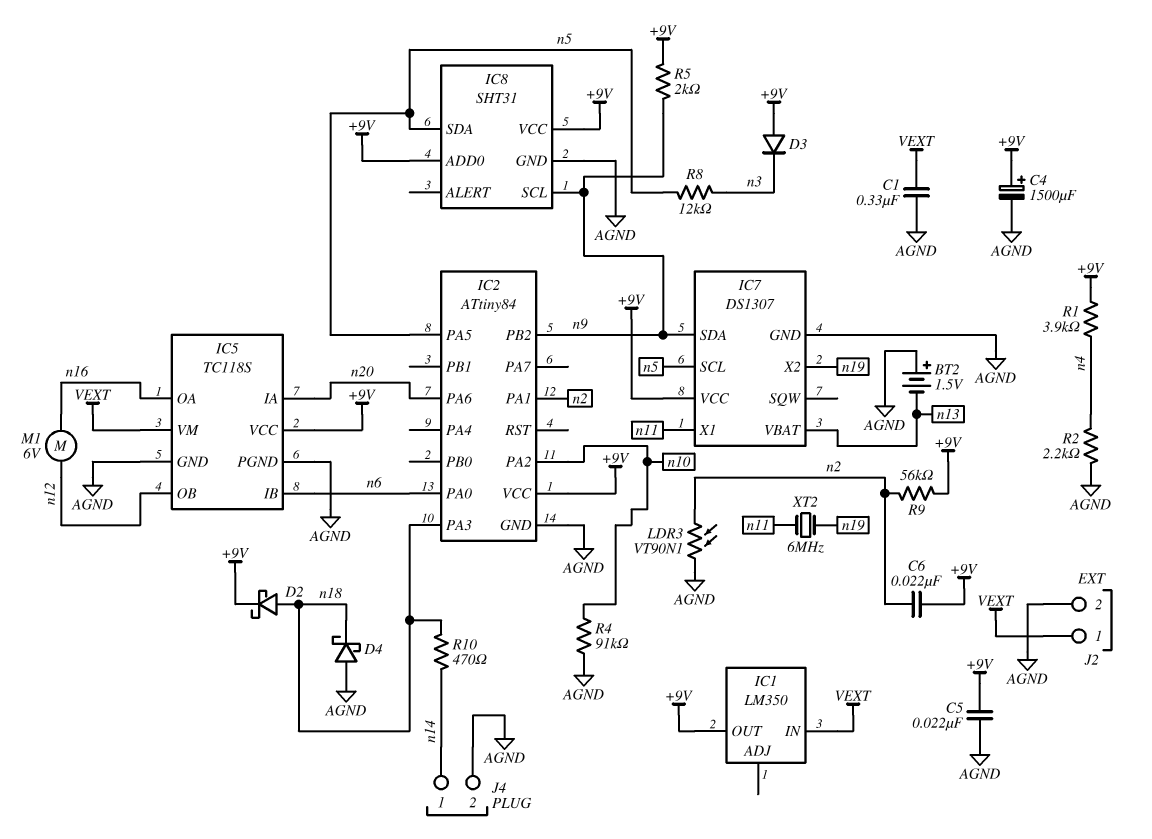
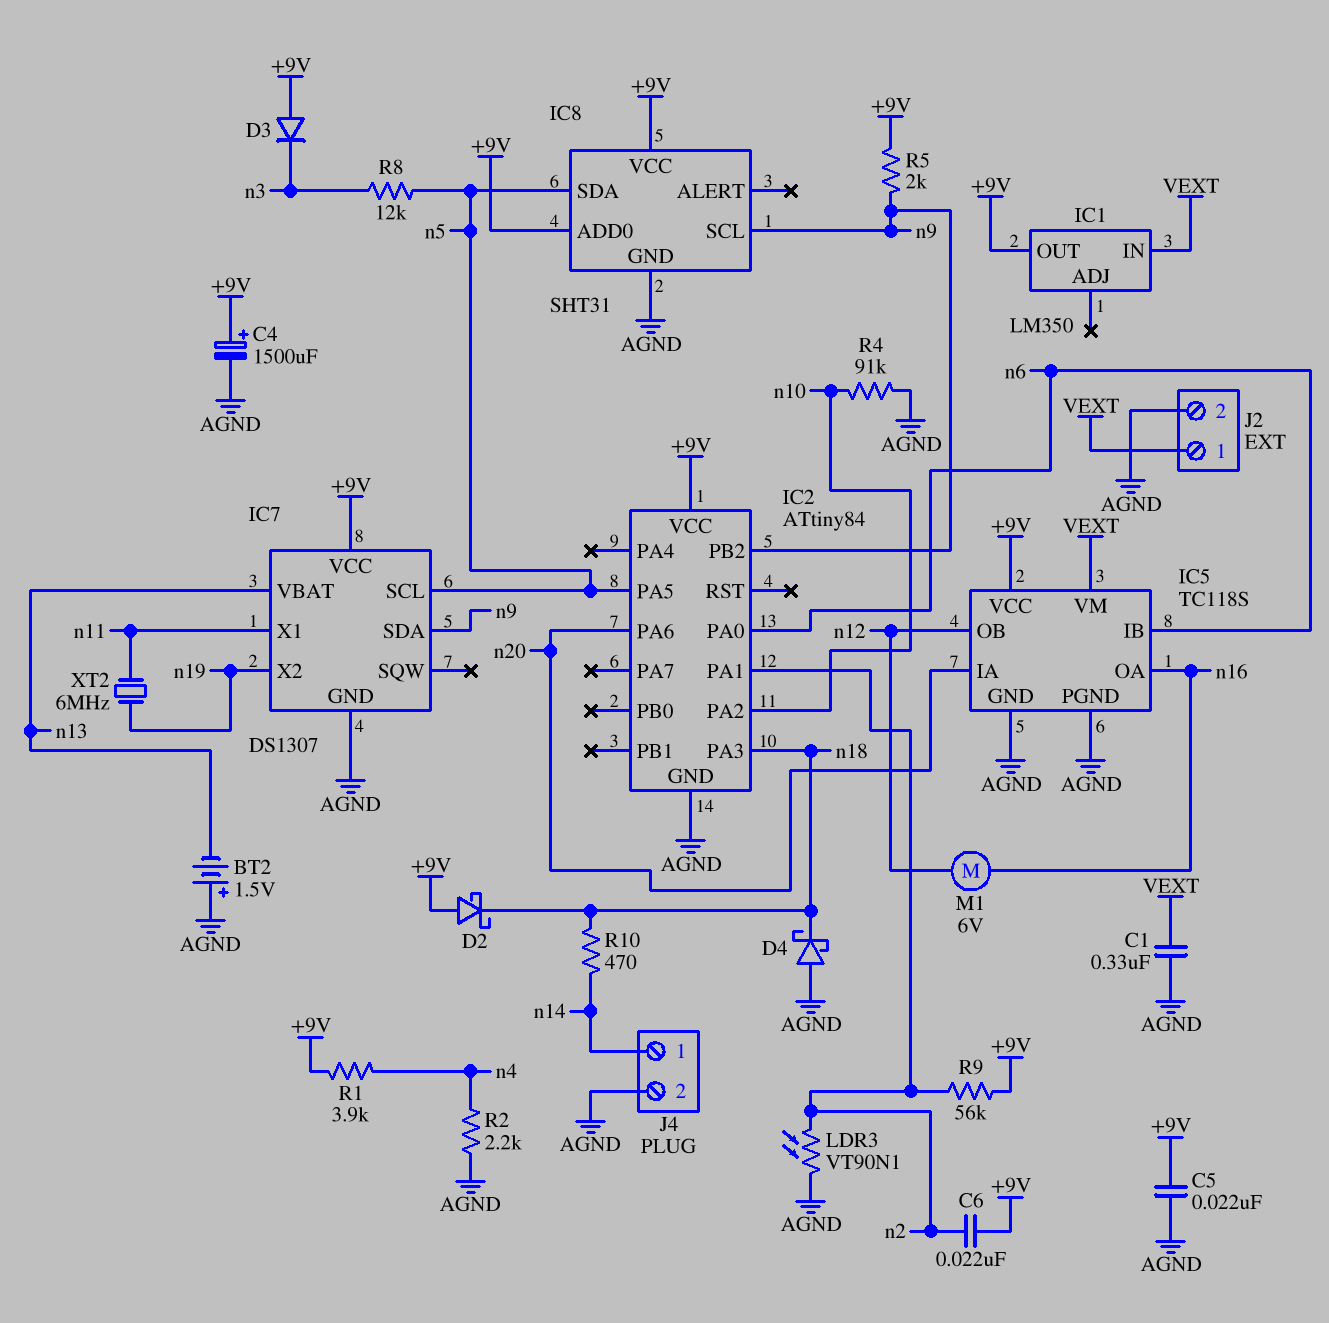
D2: schottky (A n18, K +9V) -> schottky (A +9V, K n18)

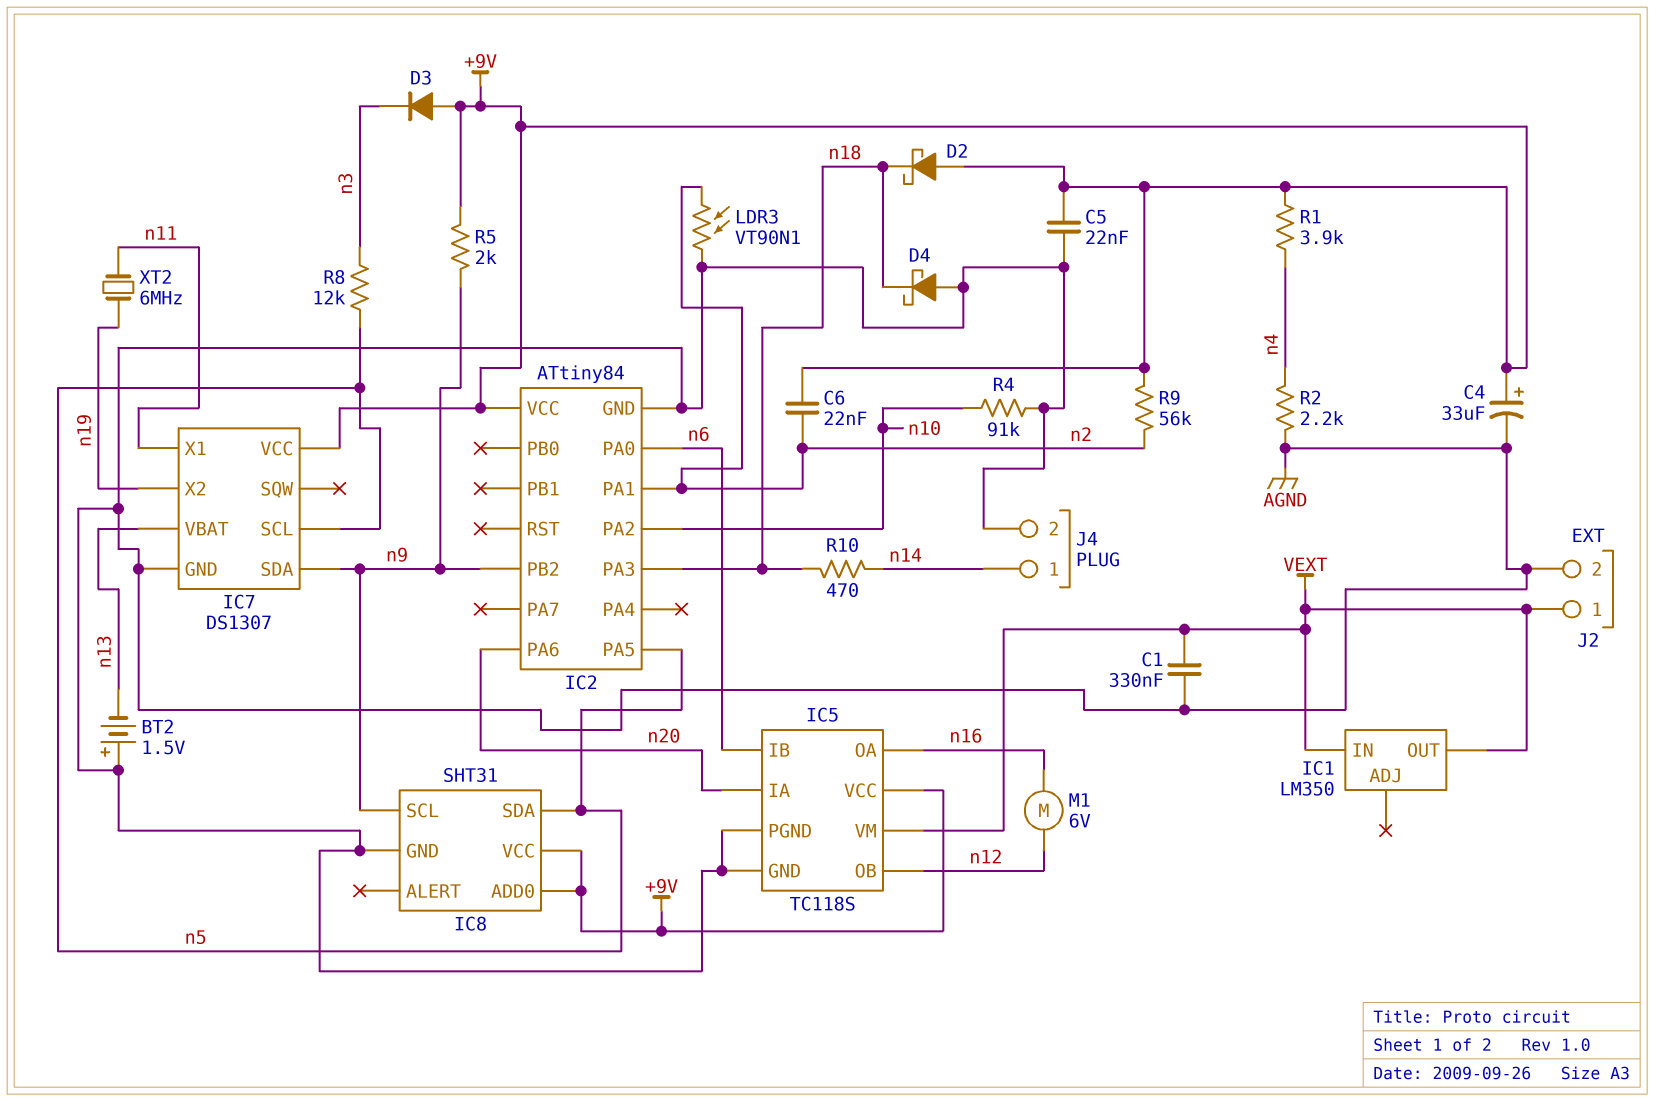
C4: 1500uF (plus +9V, minus AGND) -> 33uF (plus +9V, minus AGND)
IC1 pin OUT: +9V -> VEXT

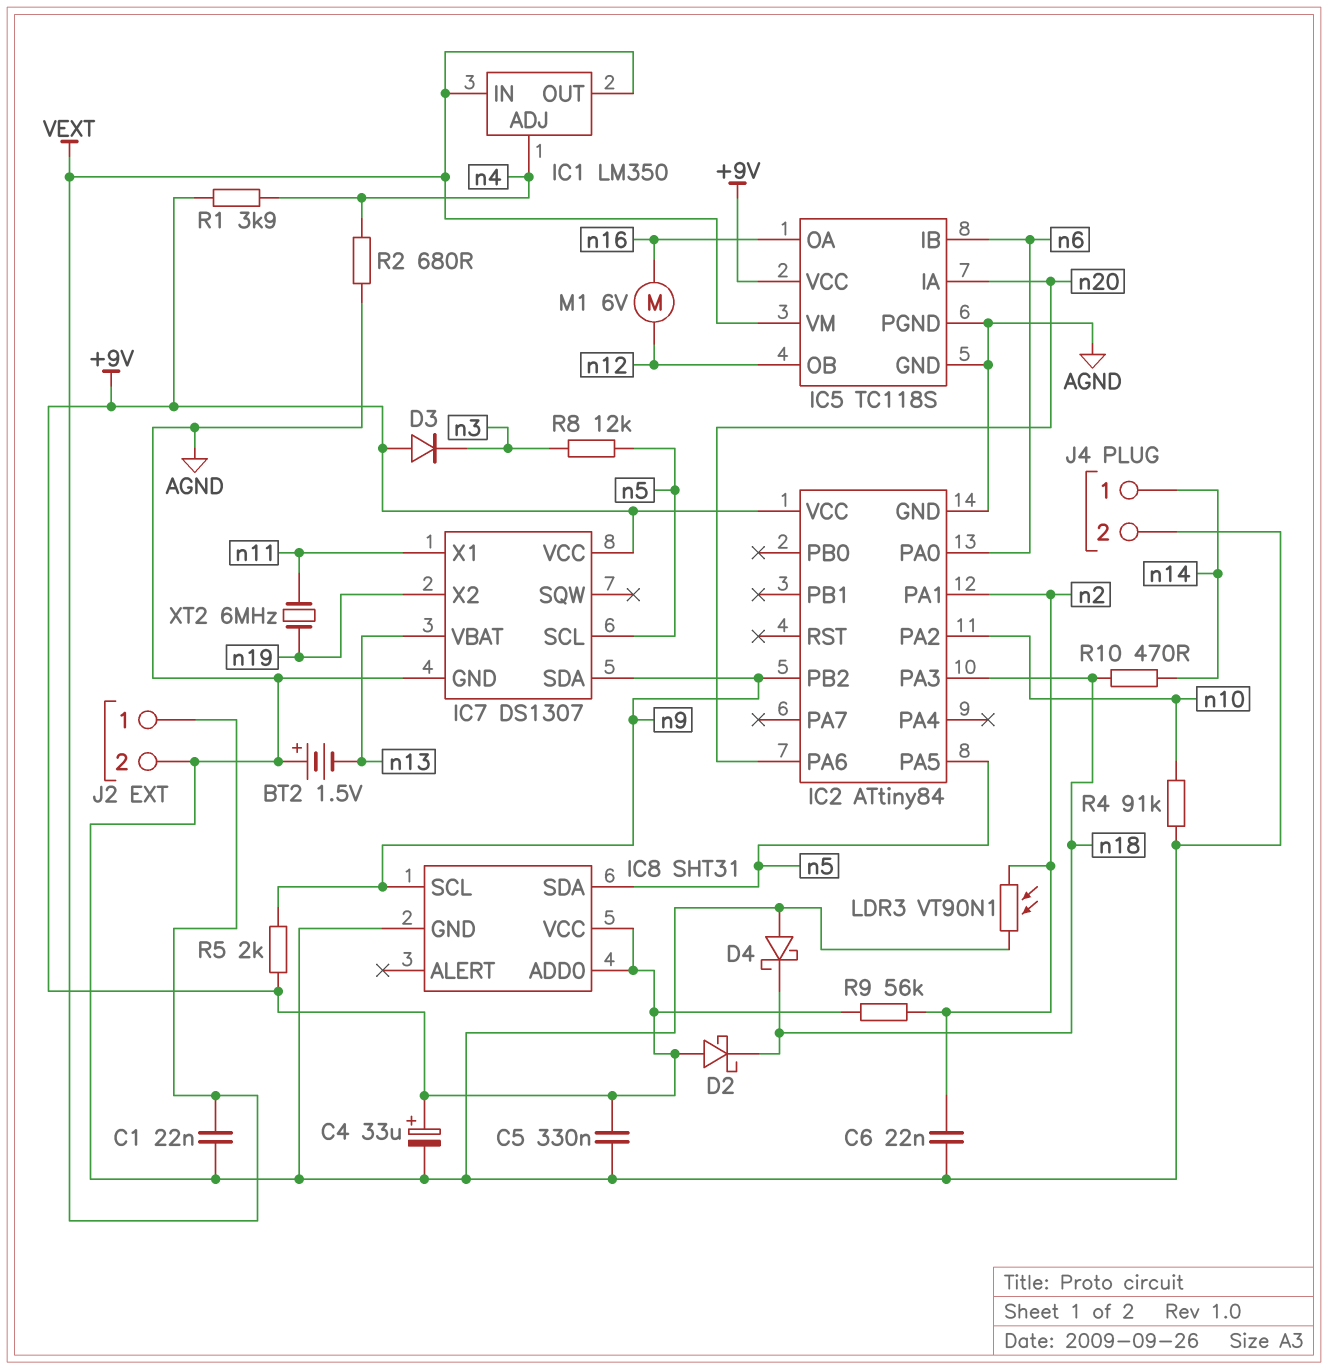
C1: 330nF (AGND, VEXT) -> 22nF (AGND, VEXT)
C5: 22nF (+9V, AGND) -> 330nF (+9V, AGND)
C6: 22nF (+9V, n2) -> 22nF (AGND, n2)
IC1 pin ADJ: none -> n4
R2: 2.2k (AGND, n4) -> 680 (AGND, n4)

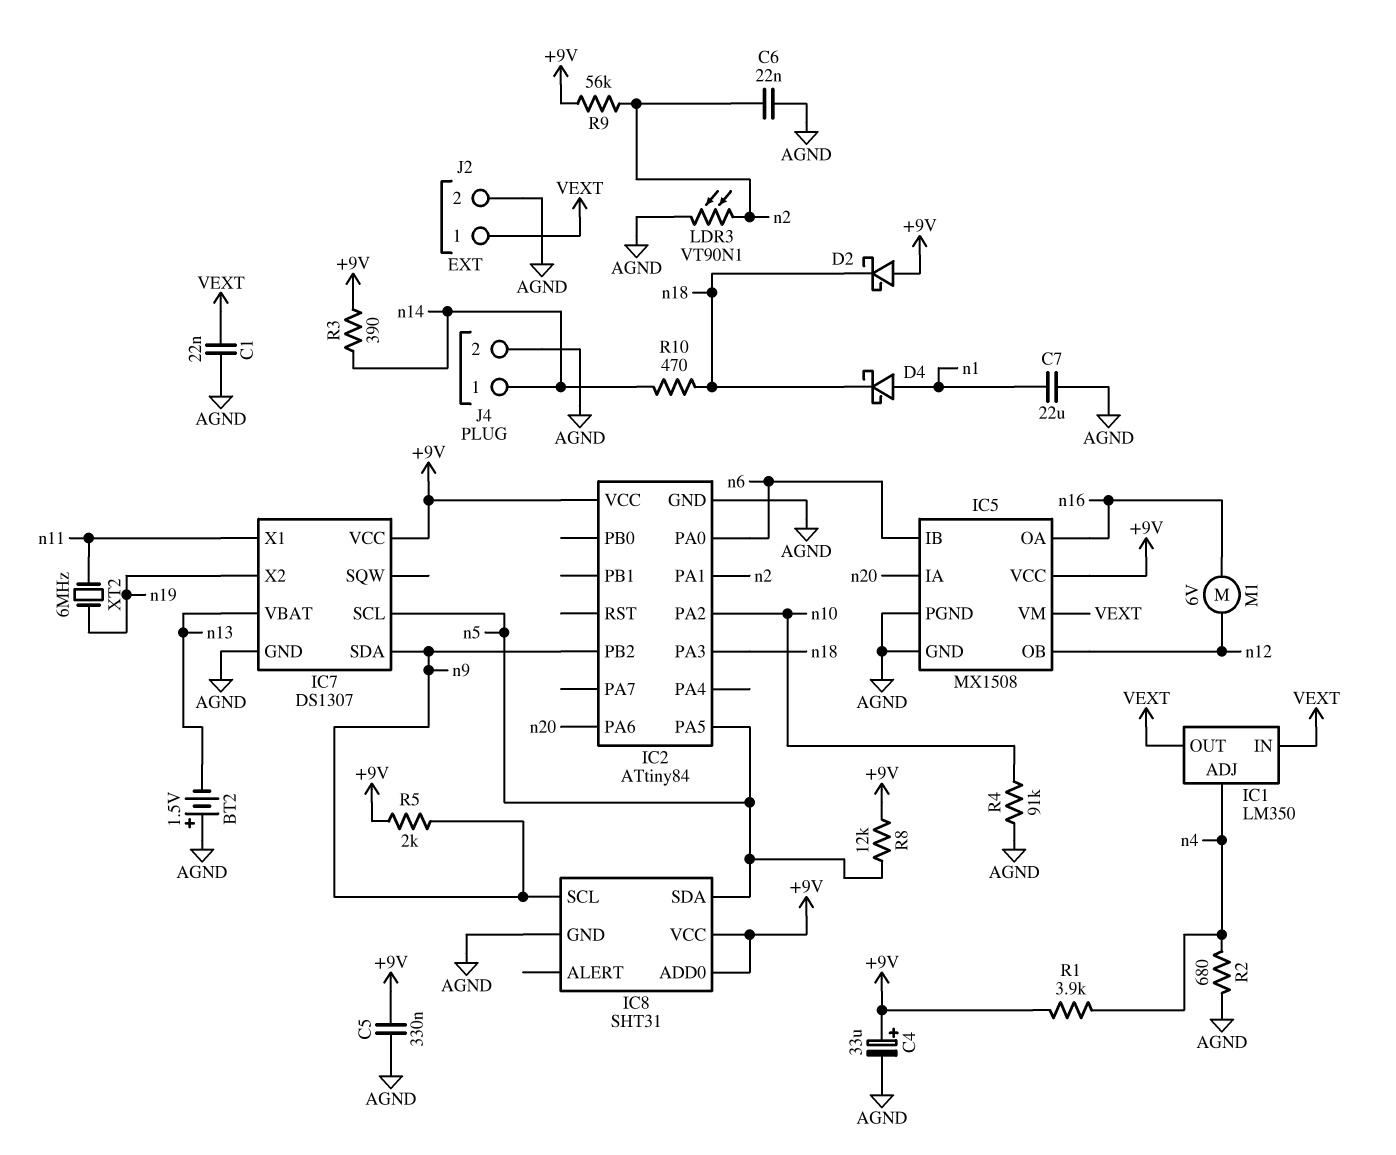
C7: none -> 22uF (AGND, n1)
D3: diode (A +9V, K n3) -> none
D4: schottky (A AGND, K n18) -> schottky (A n1, K n18)
IC5: TC118S -> MX1508
R3: none -> 390 (+9V, n14)
R8: 12k (n3, n5) -> 12k (+9V, n5)

